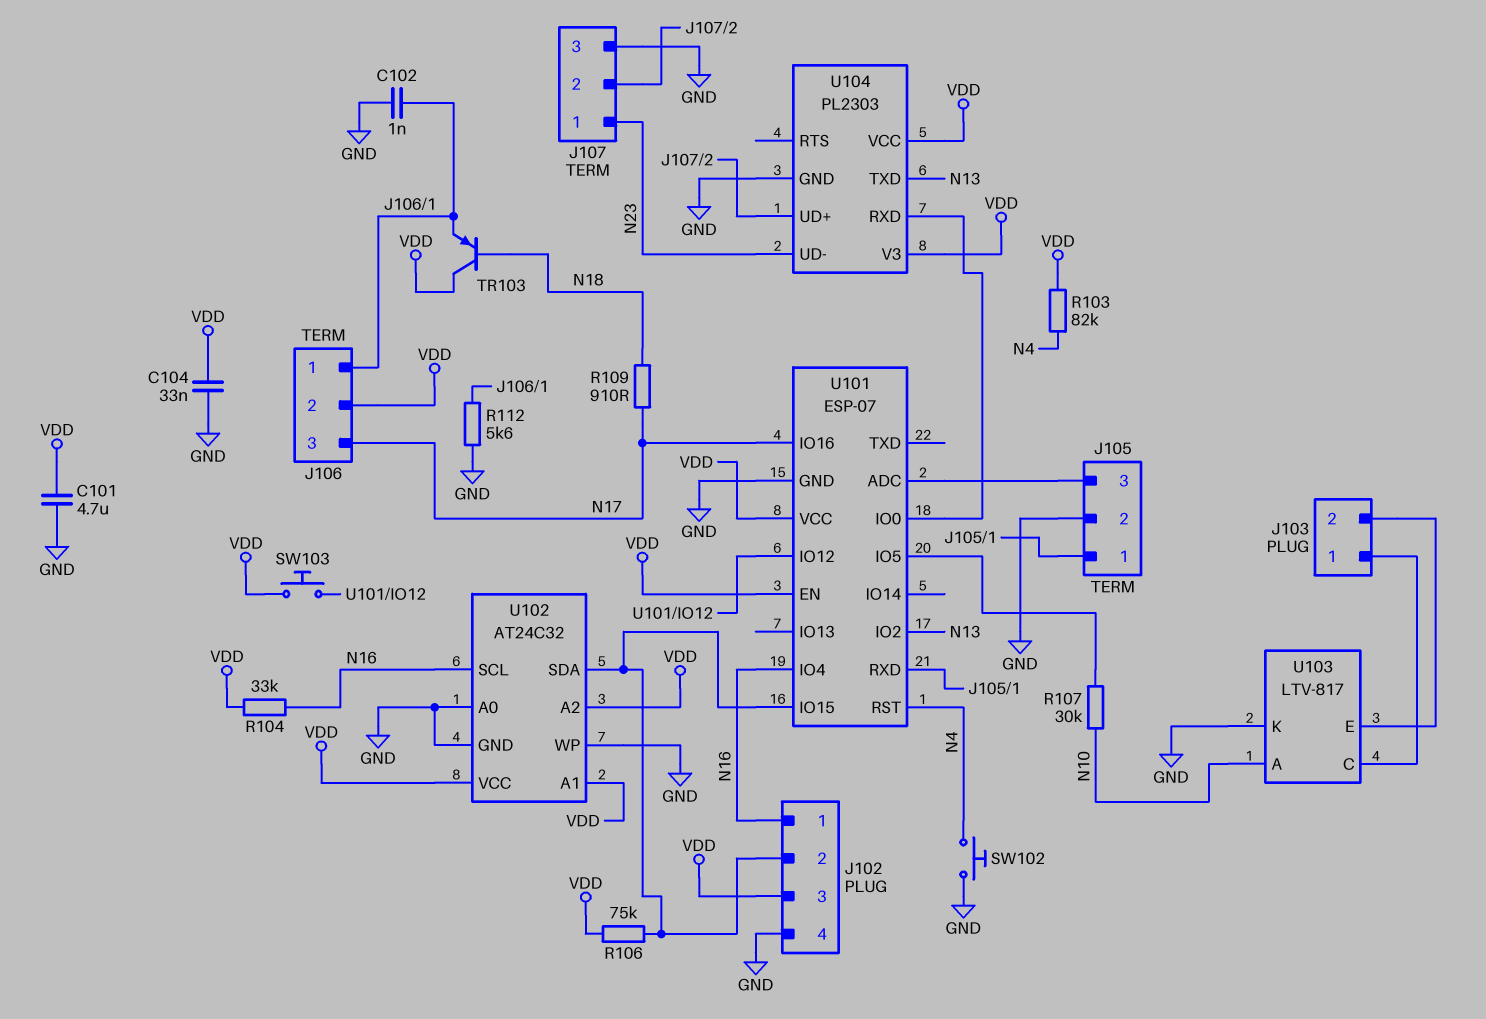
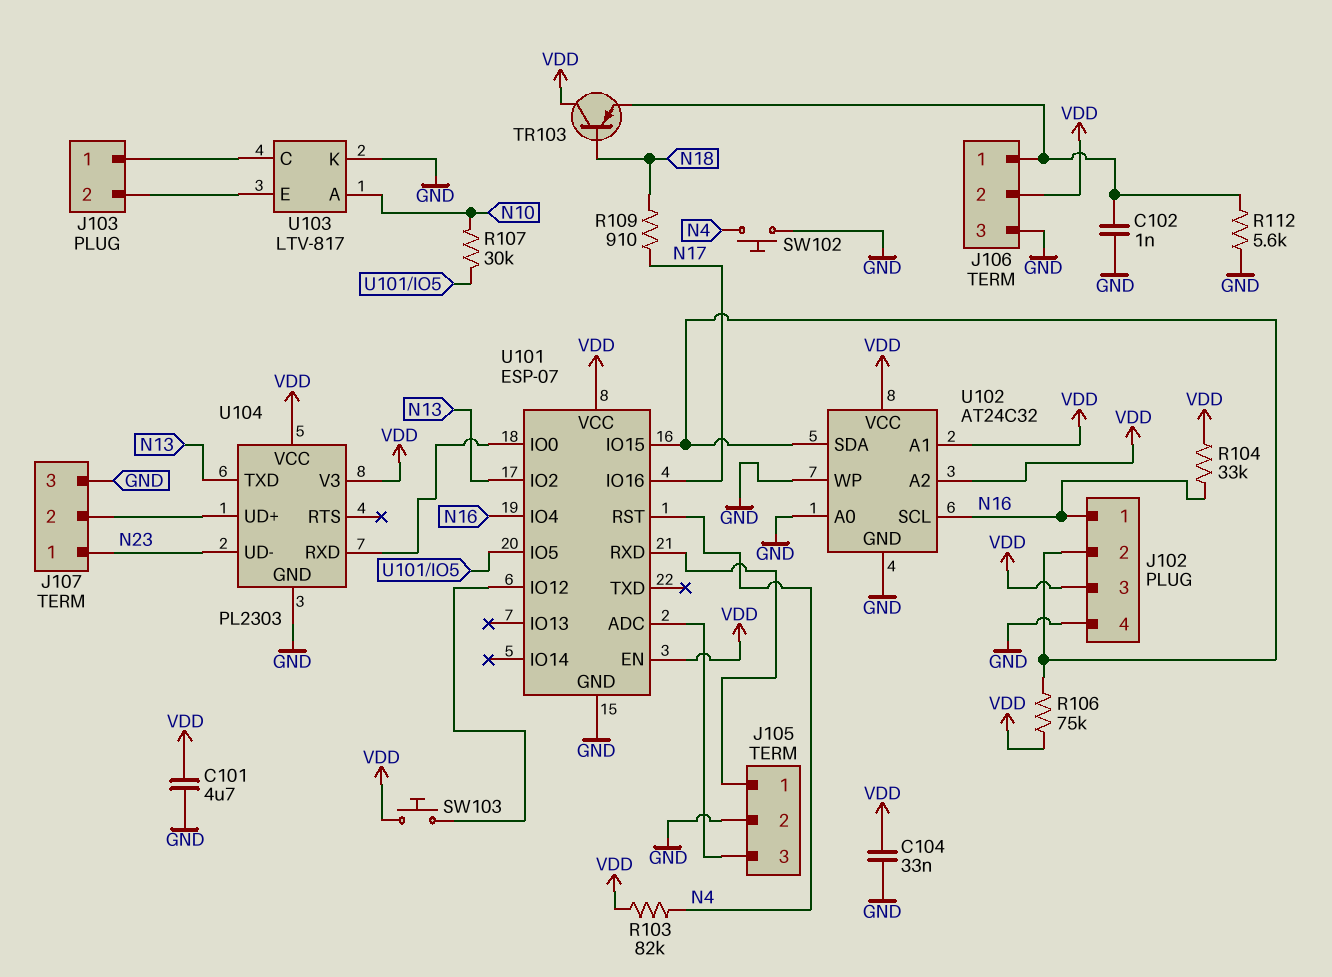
J106 pin 3: N17 -> GND

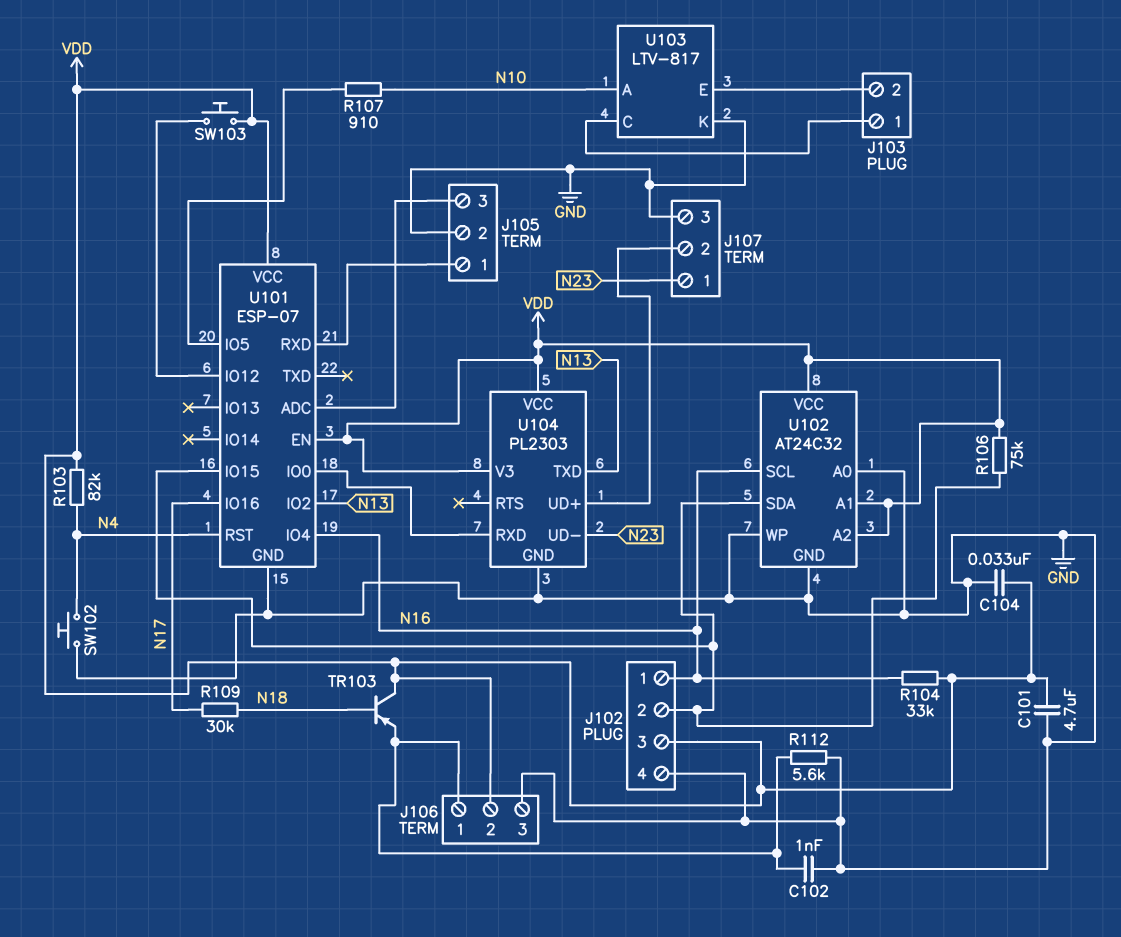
R107: 30k (N10, U101/IO5) -> 910 (N10, U101/IO5)
R109: 910 (N17, N18) -> 30k (N17, N18)

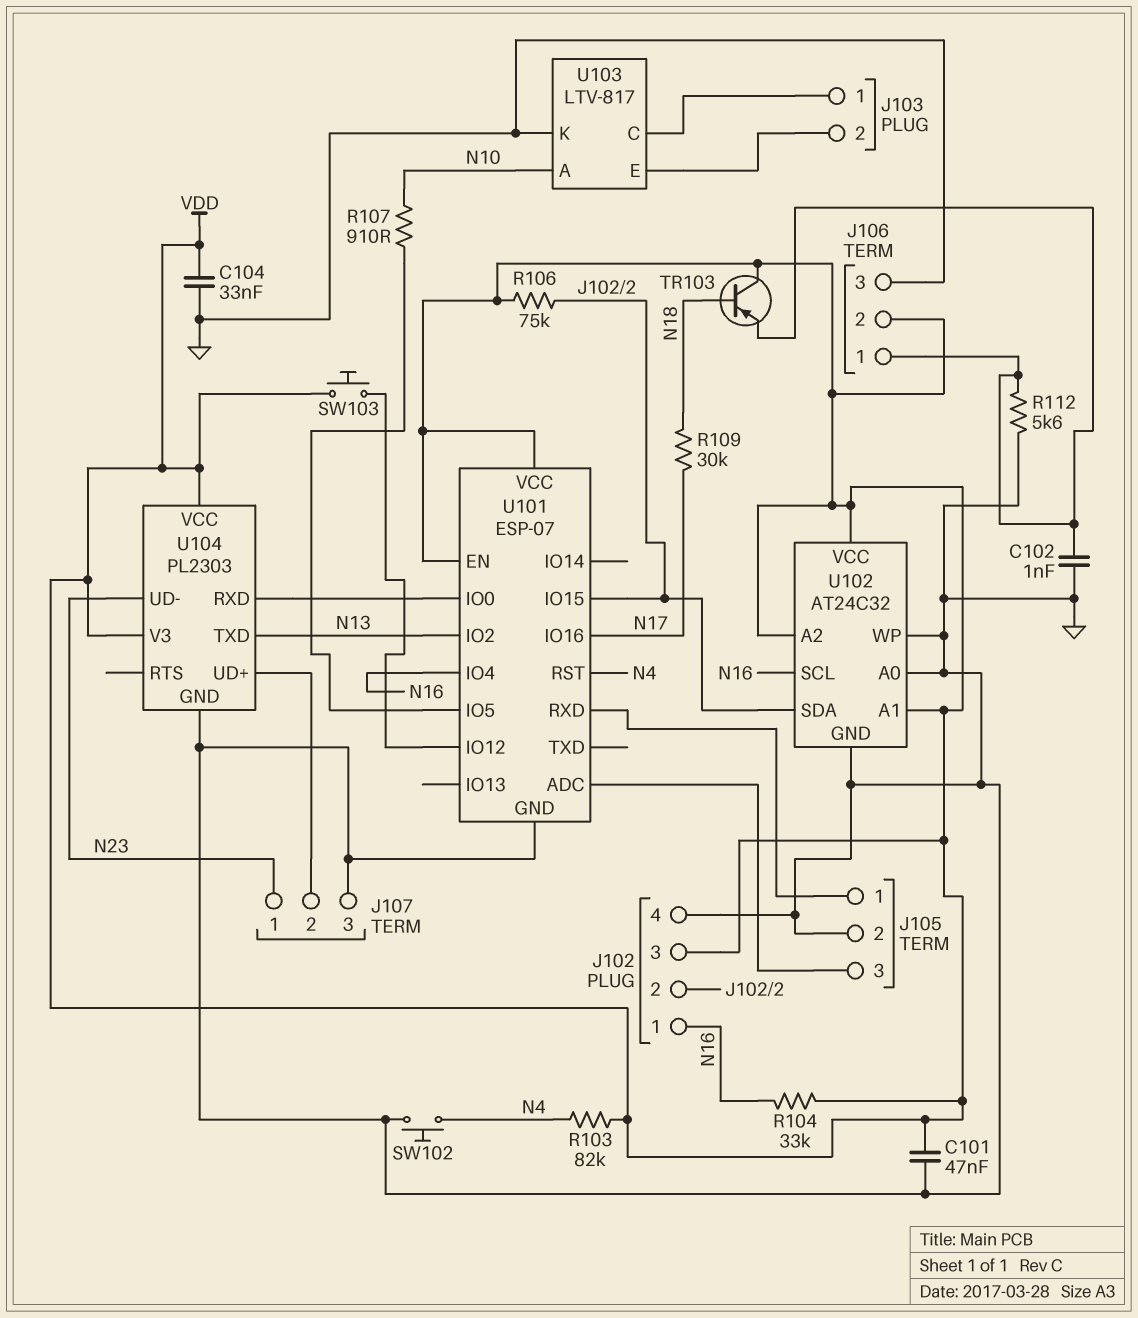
C101: 4.7uF (GND, VDD) -> 47nF (GND, VDD)

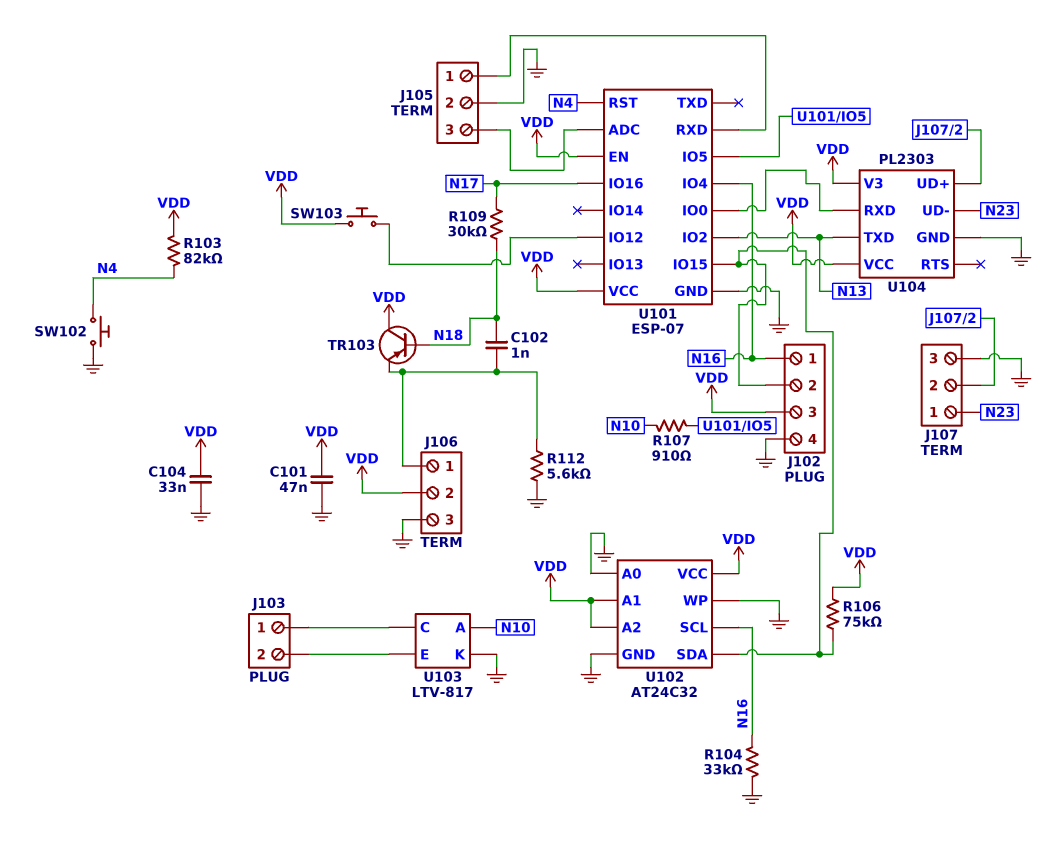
C102: 1nF (GND, J106/1) -> 1nF (J106/1, N18)
R104: 33k (N16, VDD) -> 33k (GND, N16)

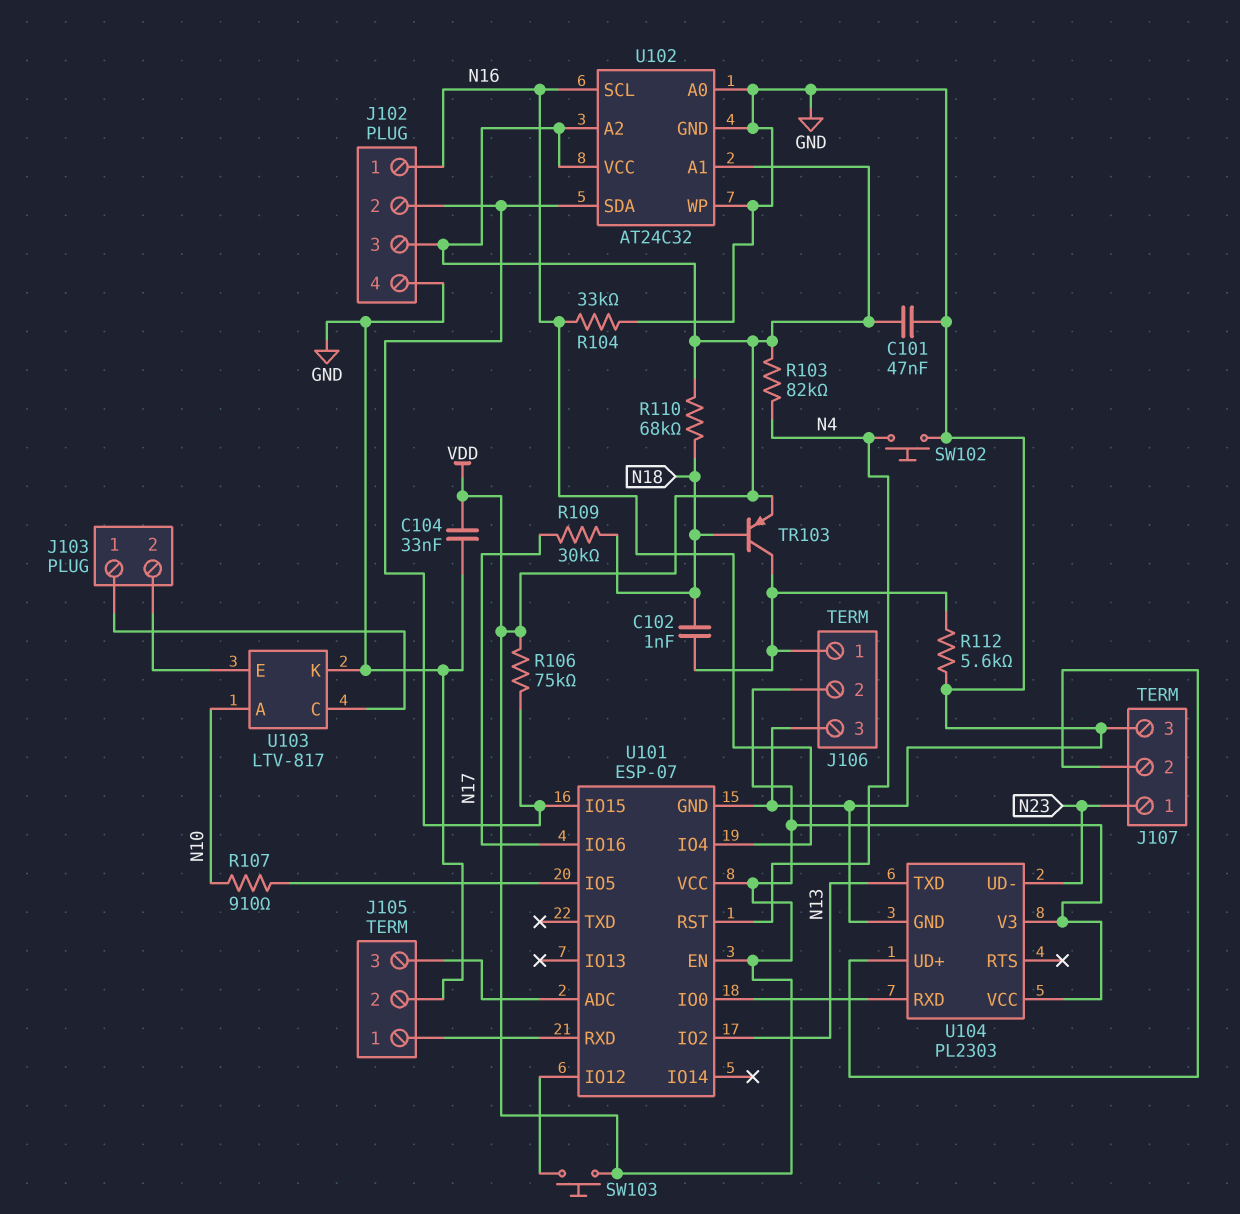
R110: none -> 68k (N18, VDD)
TR103: PNP (B N18, C VDD, E J106/1) -> PNP (B N18, C J106/1, E VDD)

